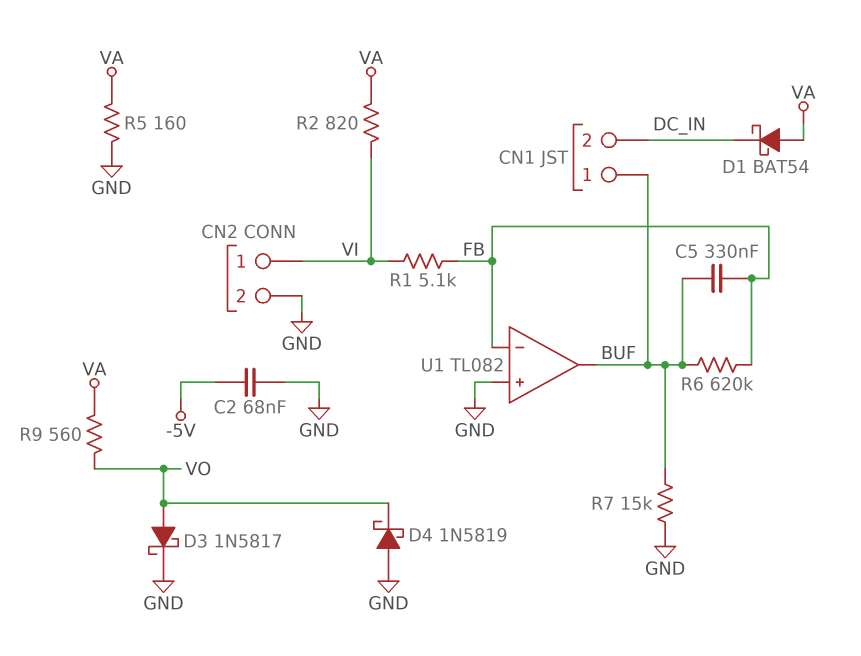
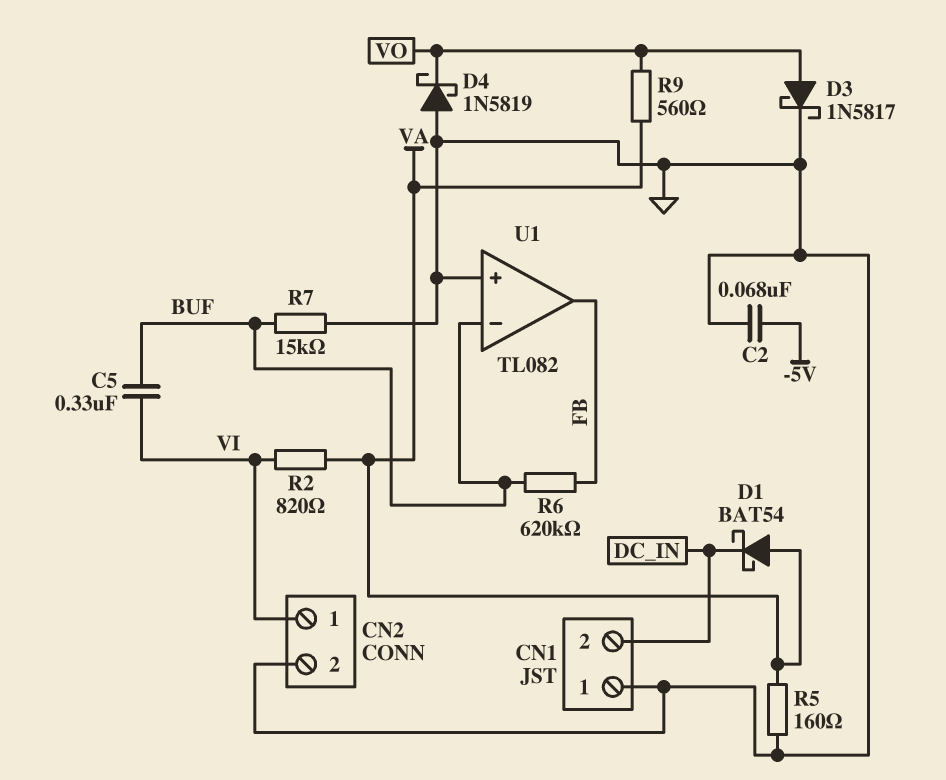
C5: 330nF (BUF, FB) -> 330nF (BUF, VI)
CN1 pin 1: BUF -> GND
R1: 5.1k (FB, VI) -> none
U1 pin in-: FB -> BUF
U1 pin out: BUF -> FB

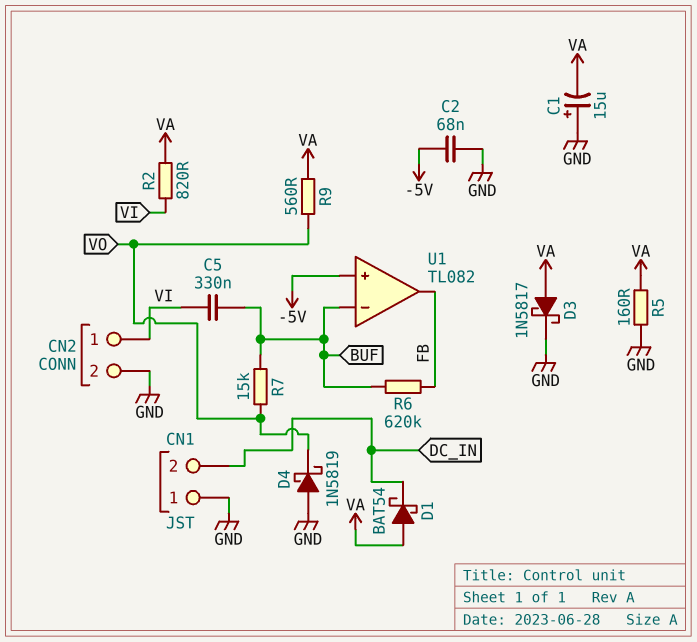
C1: none -> 15uF (plus GND, minus VA)
D3: schottky 1N5817 (A VO, K GND) -> schottky 1N5817 (A VA, K GND)
R7: 15k (BUF, GND) -> 15k (BUF, VO)
U1 pin in+: GND -> -5V

